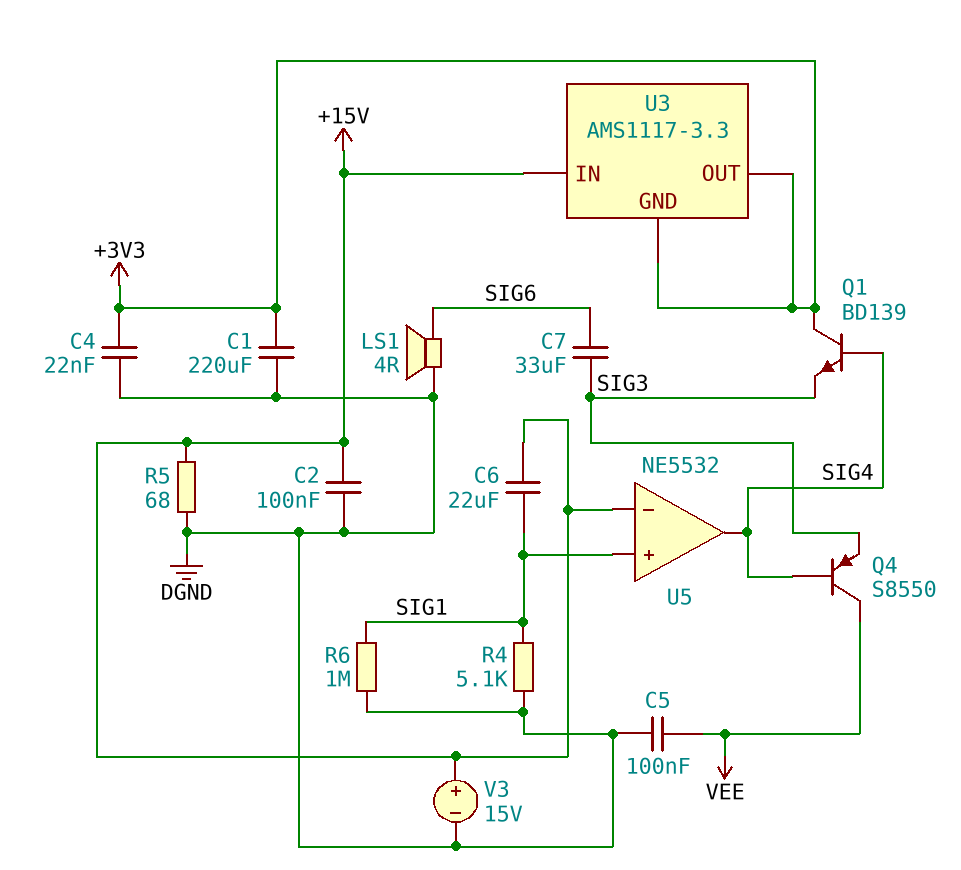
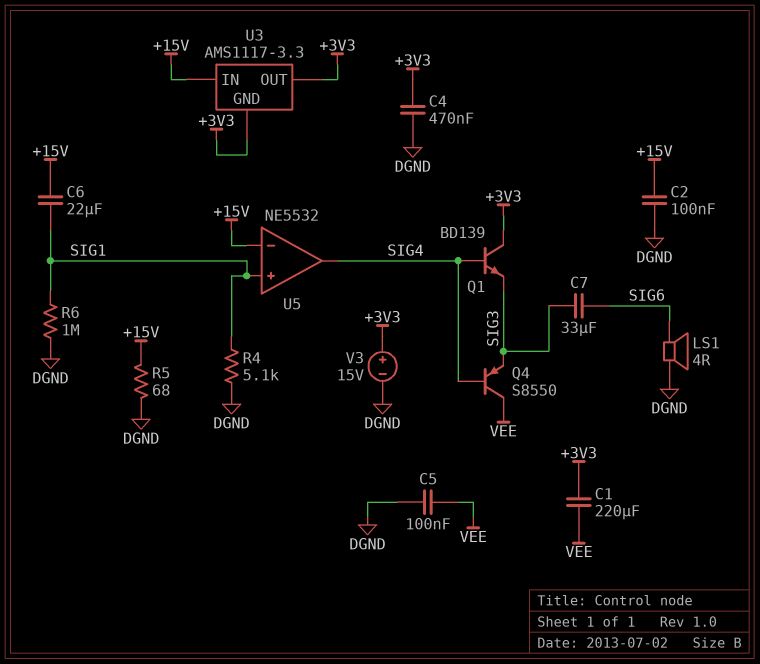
C1: 220uF (+3V3, DGND) -> 220uF (+3V3, VEE)
C4: 22nF (+3V3, DGND) -> 470nF (+3V3, DGND)
V3: 15V (plus +15V, minus DGND) -> 15V (plus +3V3, minus DGND)

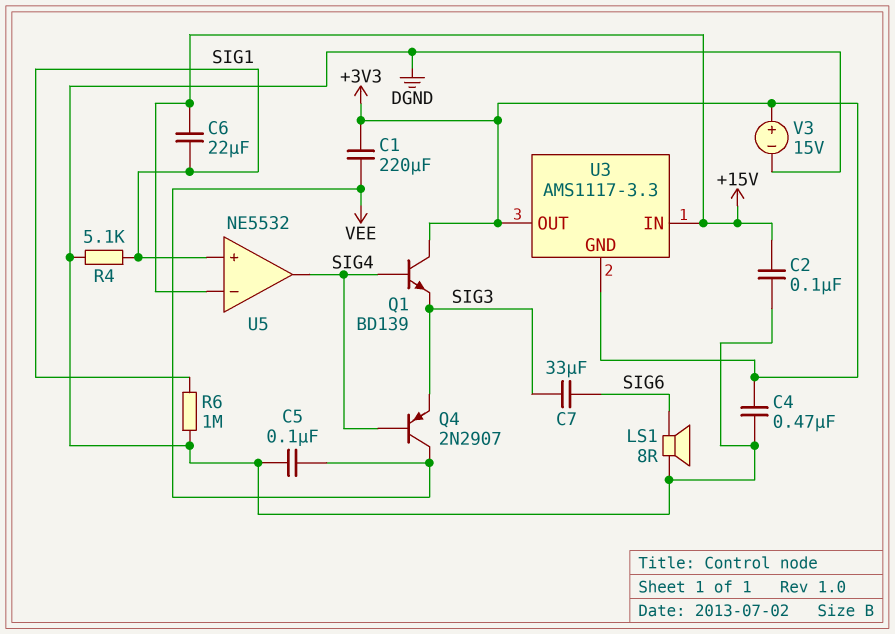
LS1: speaker 4R (DGND, SIG6) -> speaker 8R (DGND, SIG6)
Q4: PNP S8550 (B SIG4, C VEE, E SIG3) -> PNP 2N2907 (B SIG4, C VEE, E SIG3)
R5: 68 (+15V, DGND) -> none

